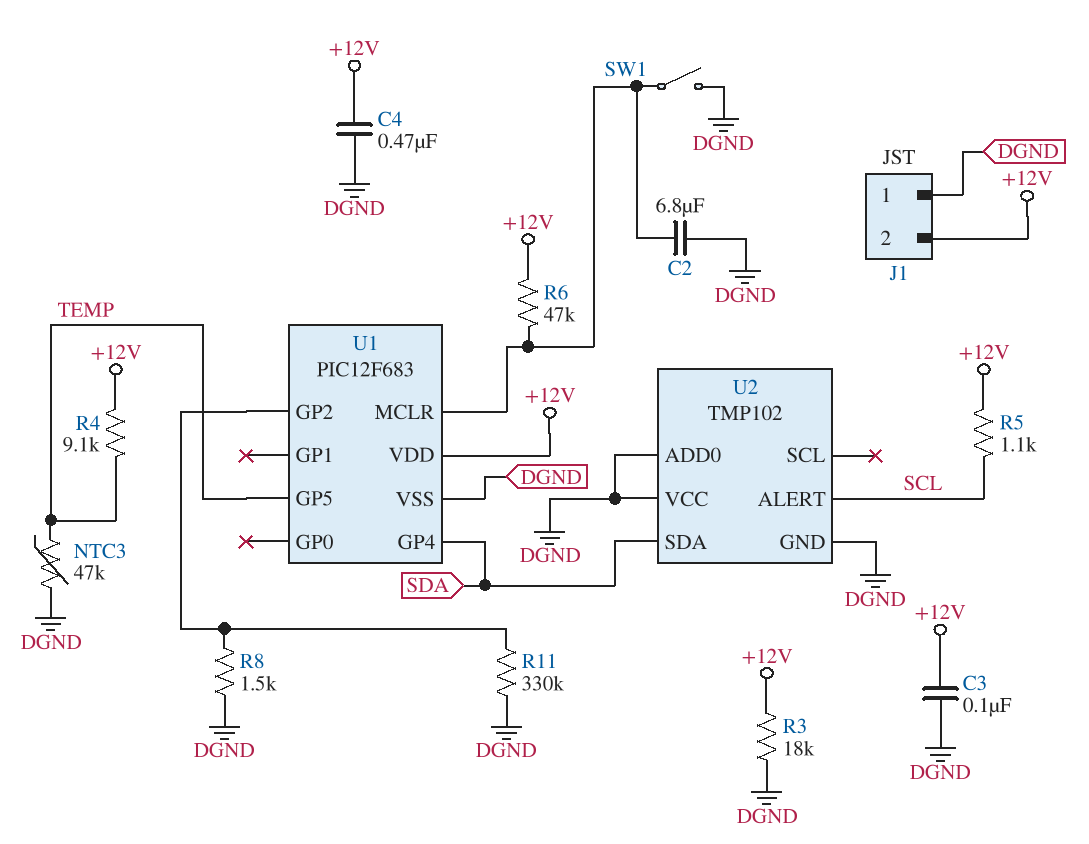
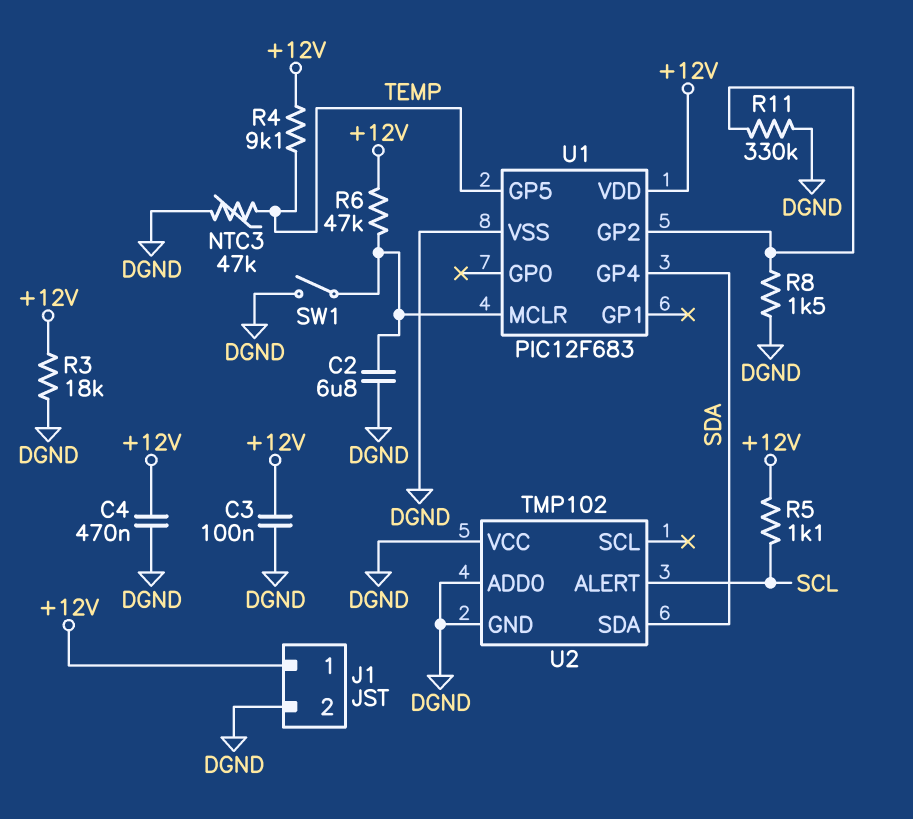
J1 pin 1: DGND -> +12V
J1 pin 2: +12V -> DGND

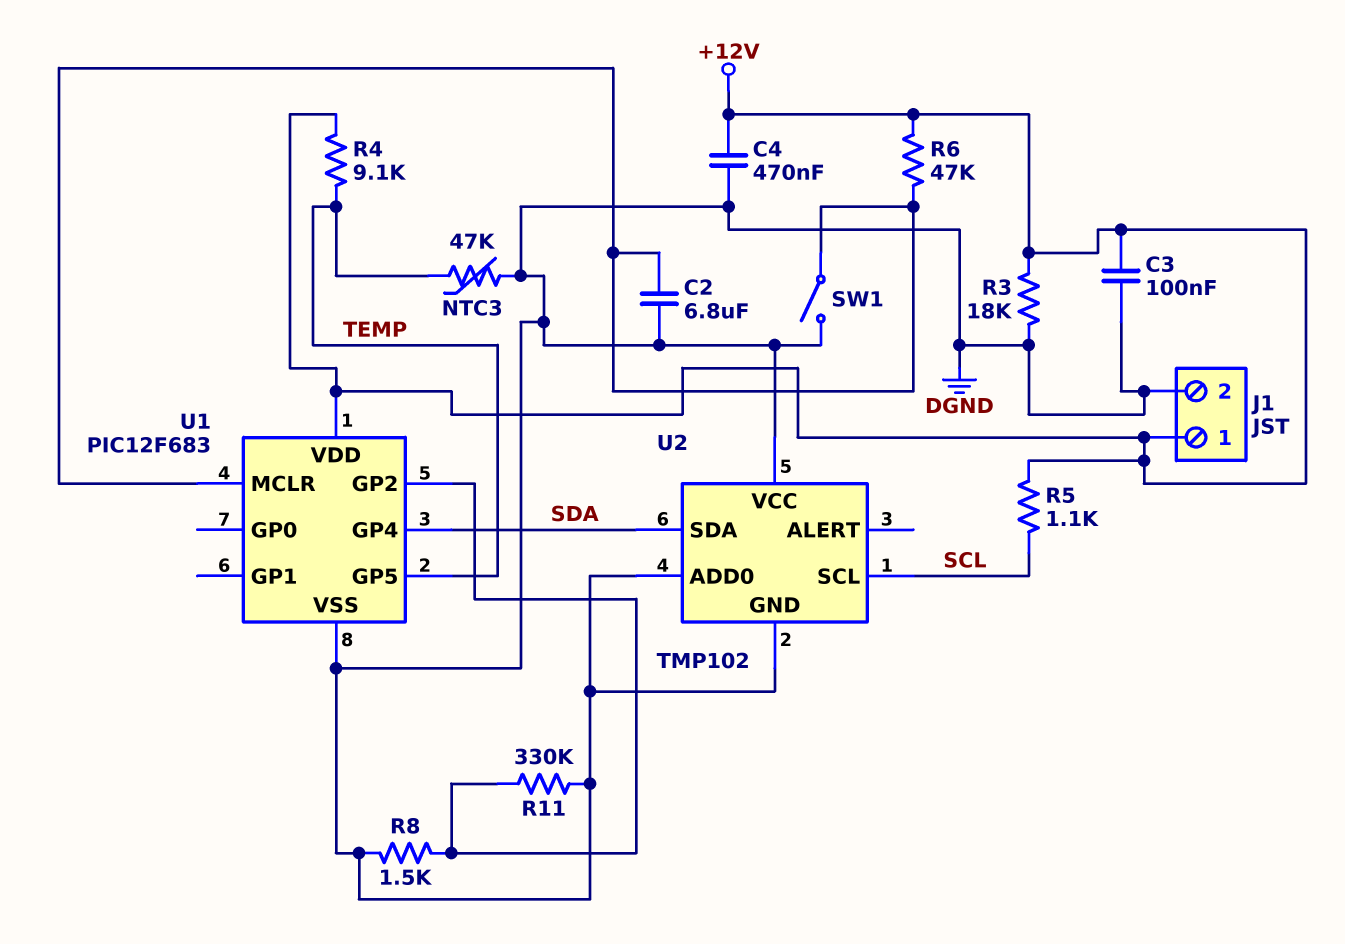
U2 pin ALERT: SCL -> none
U2 pin SCL: none -> SCL

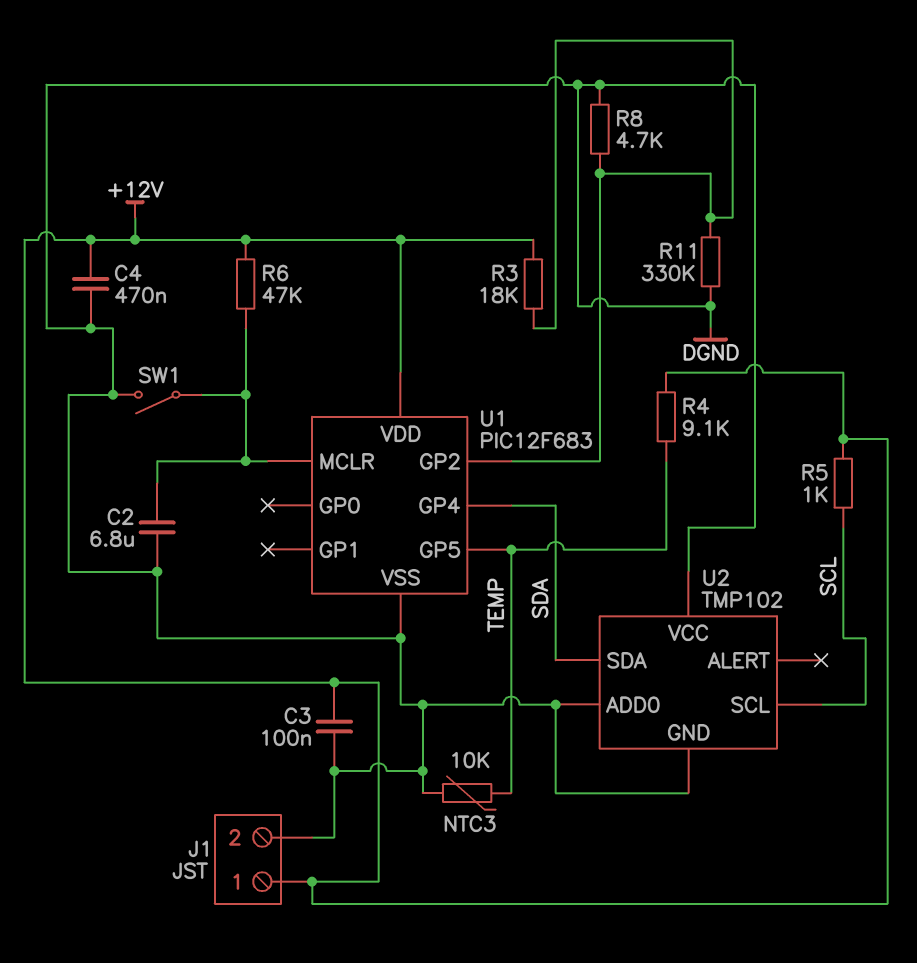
NTC3: 47k (DGND, TEMP) -> 10k (DGND, TEMP)
R3: 18k (+12V, DGND) -> 18k (+12V, U1/GP2)
R5: 1.1k (+12V, SCL) -> 1k (+12V, SCL)
R8: 1.5k (DGND, U1/GP2) -> 4.7k (DGND, U1/GP2)

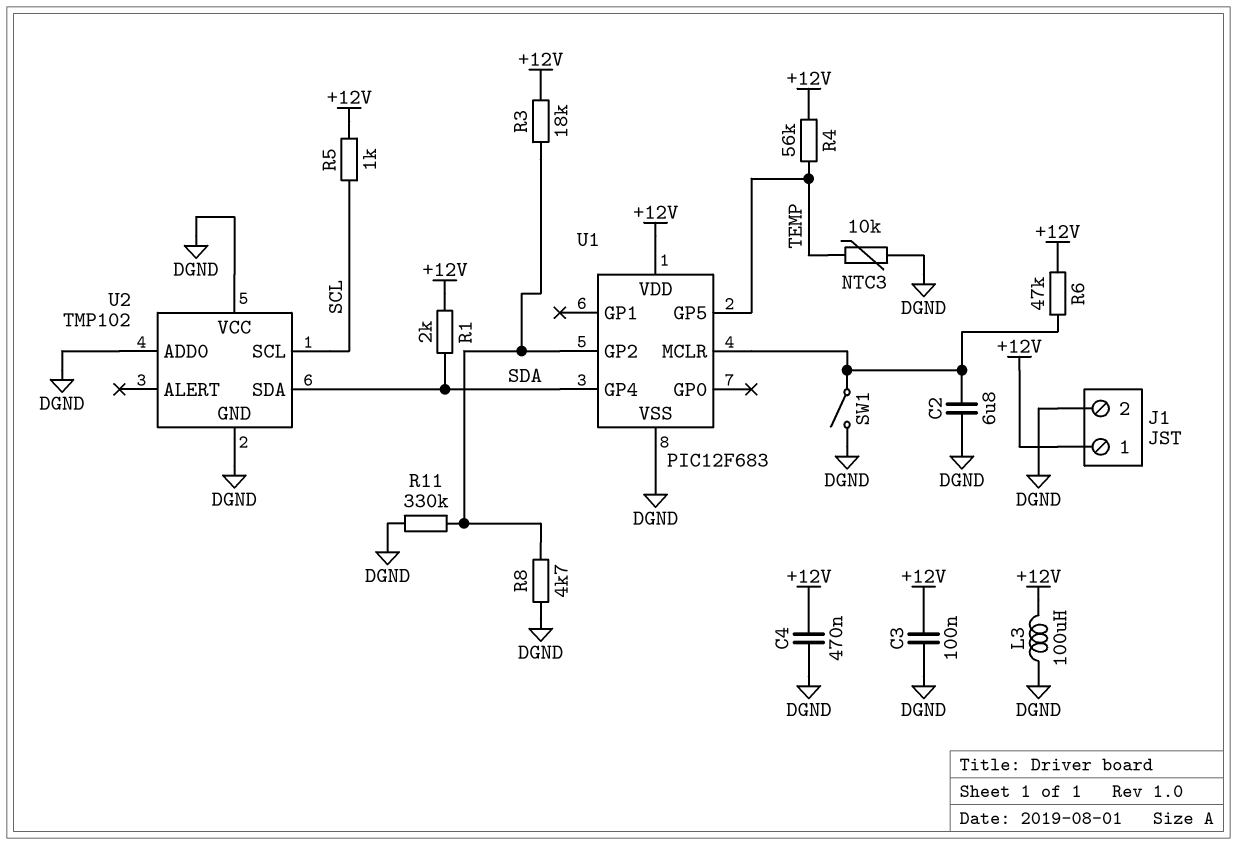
L3: none -> 100uH (+12V, DGND)
R1: none -> 2k (+12V, SDA)
R4: 9.1k (+12V, TEMP) -> 56k (+12V, TEMP)

